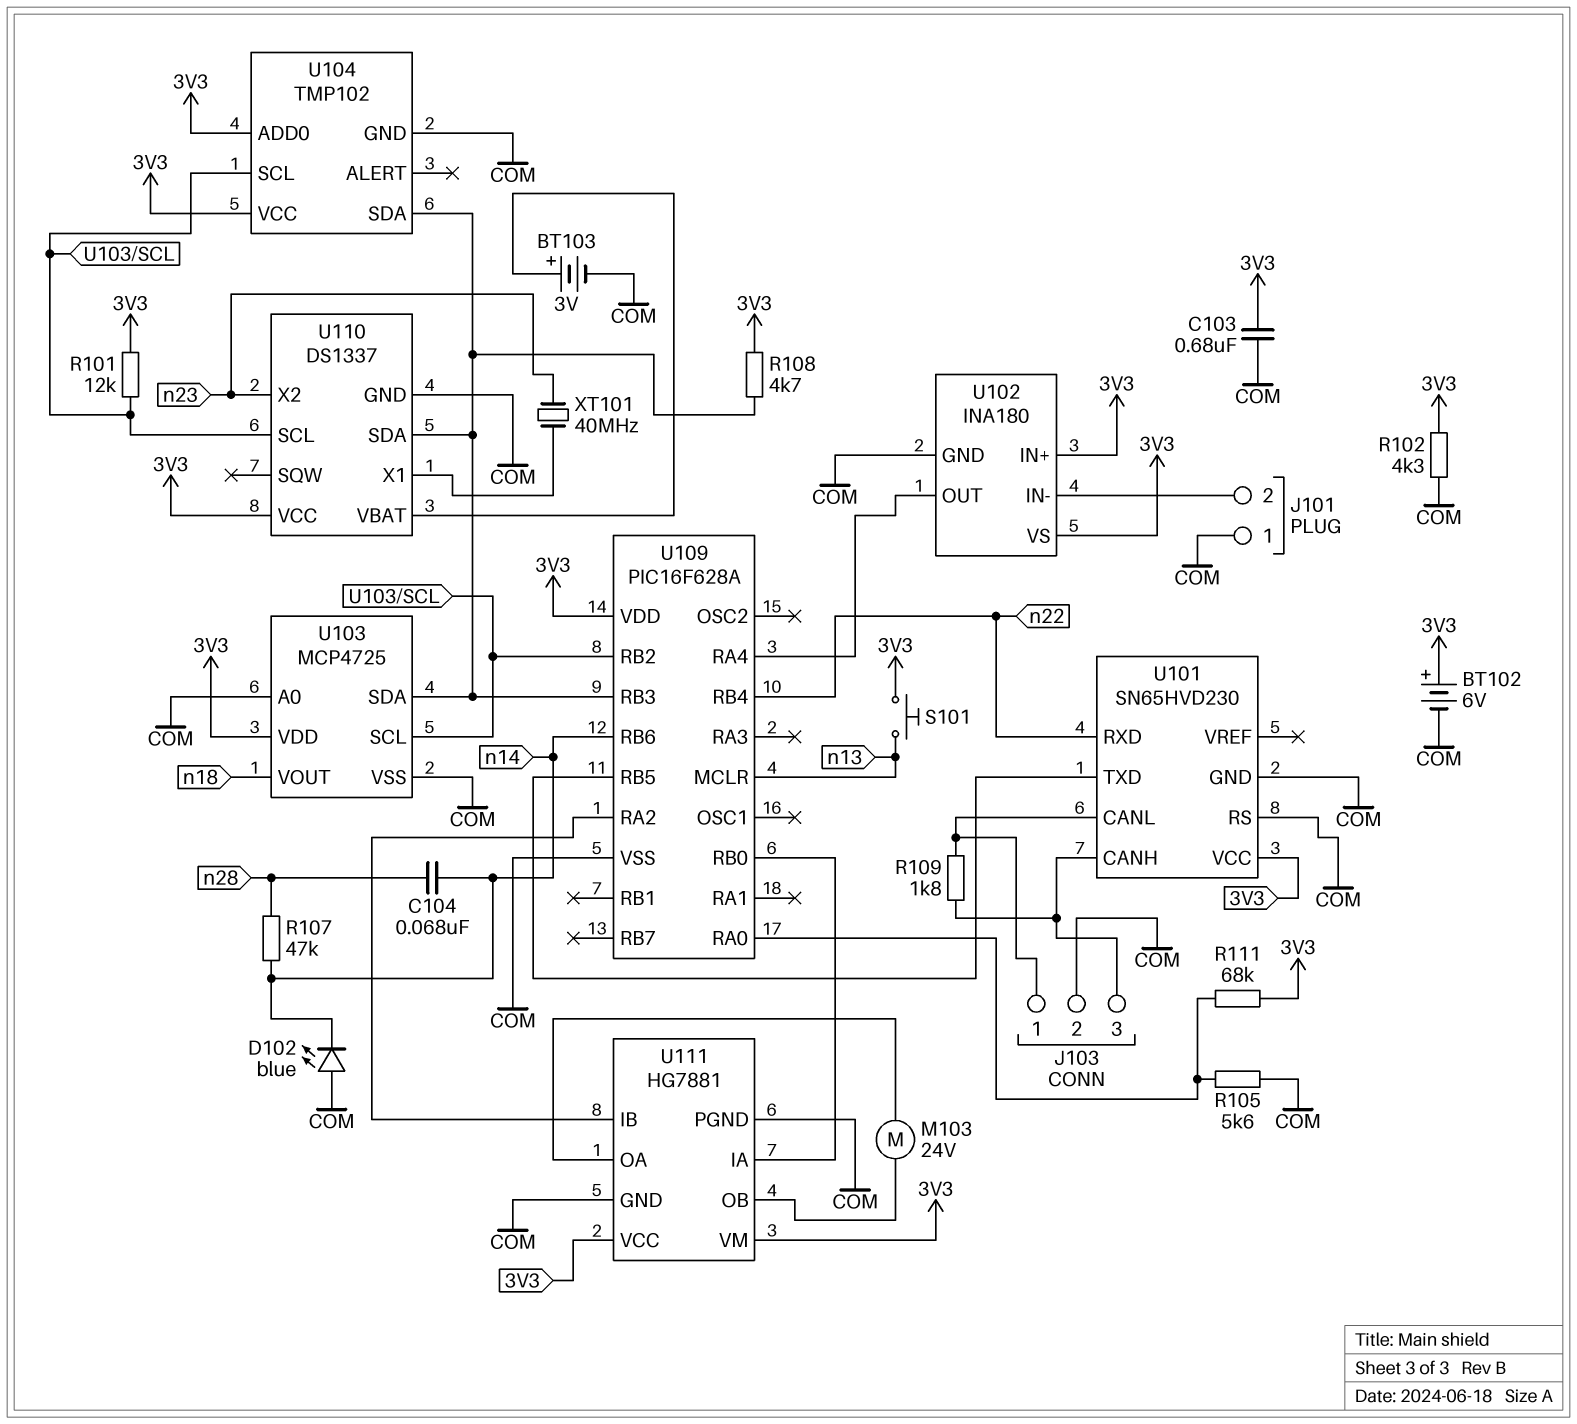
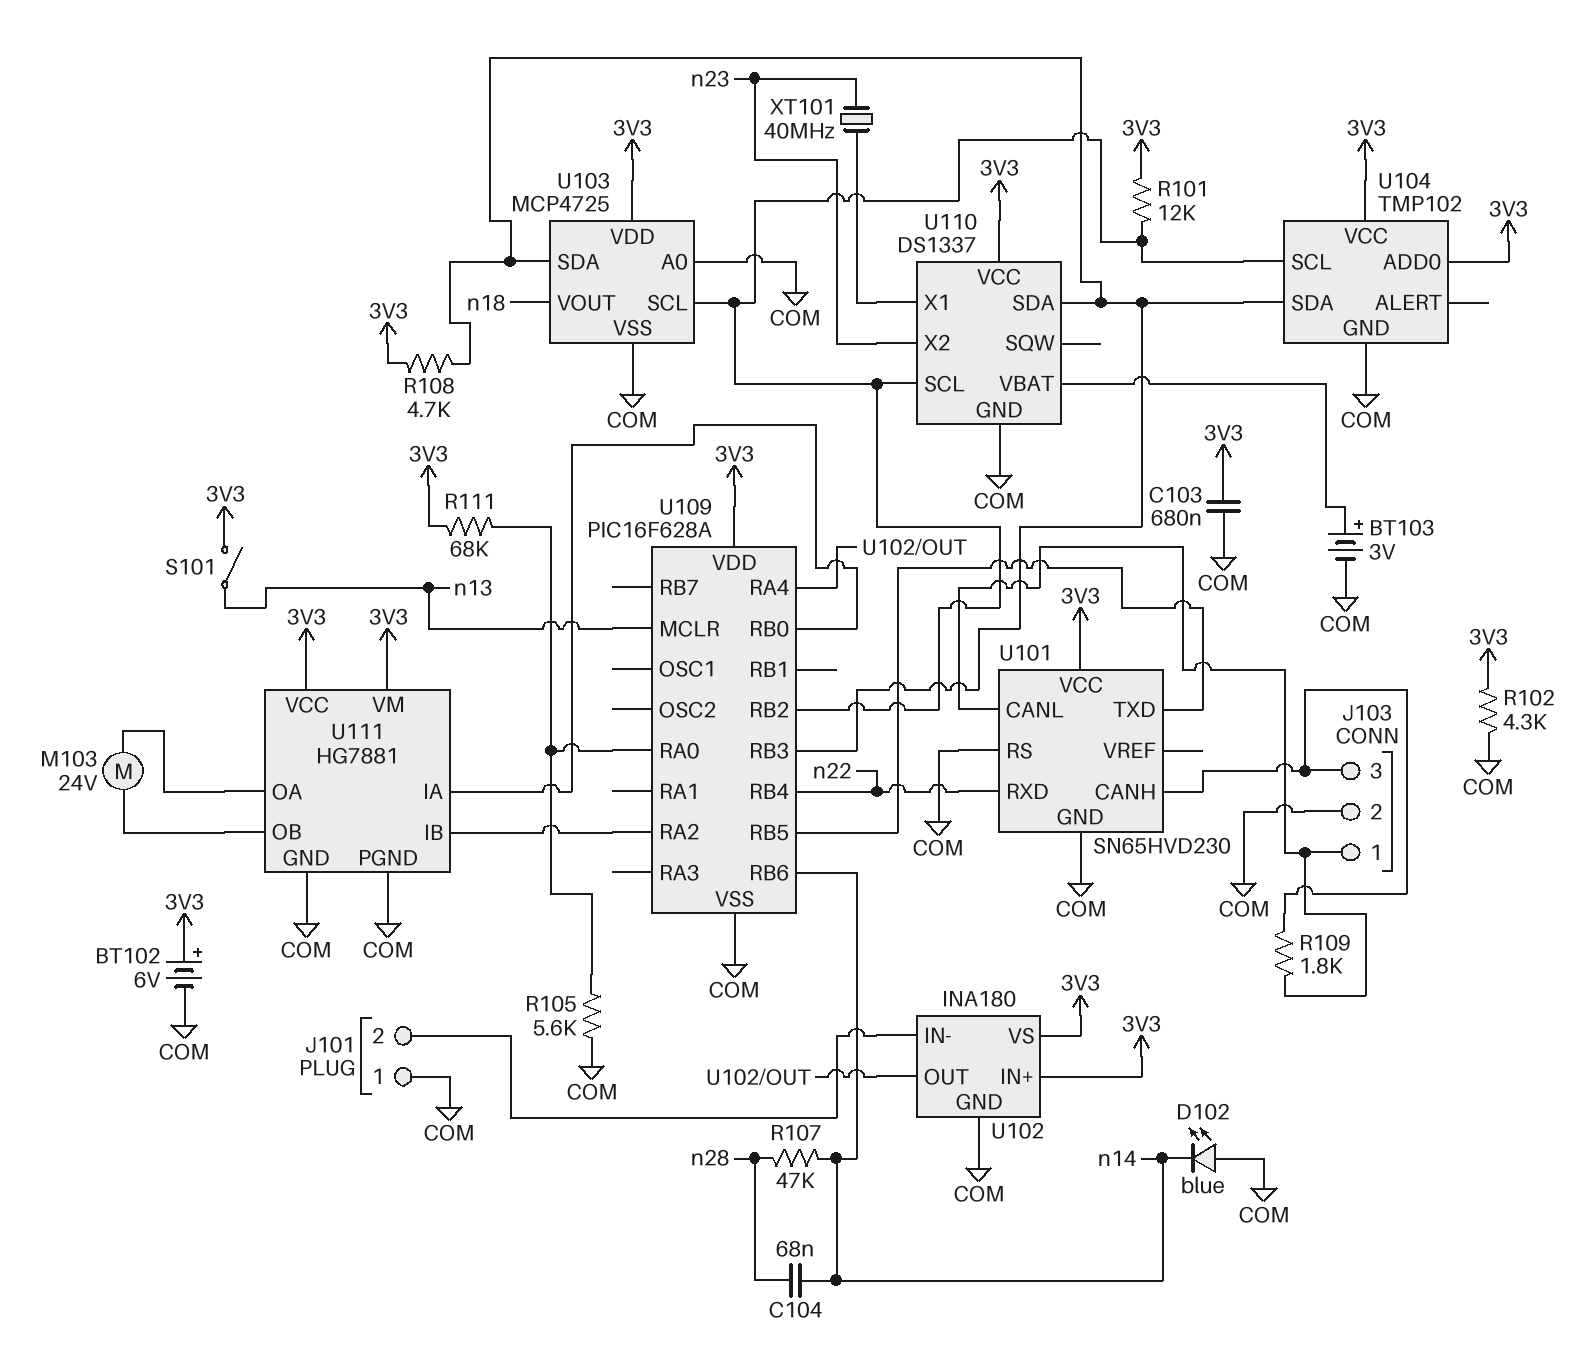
S101: button (3V3, n13) -> switch (3V3, n13)

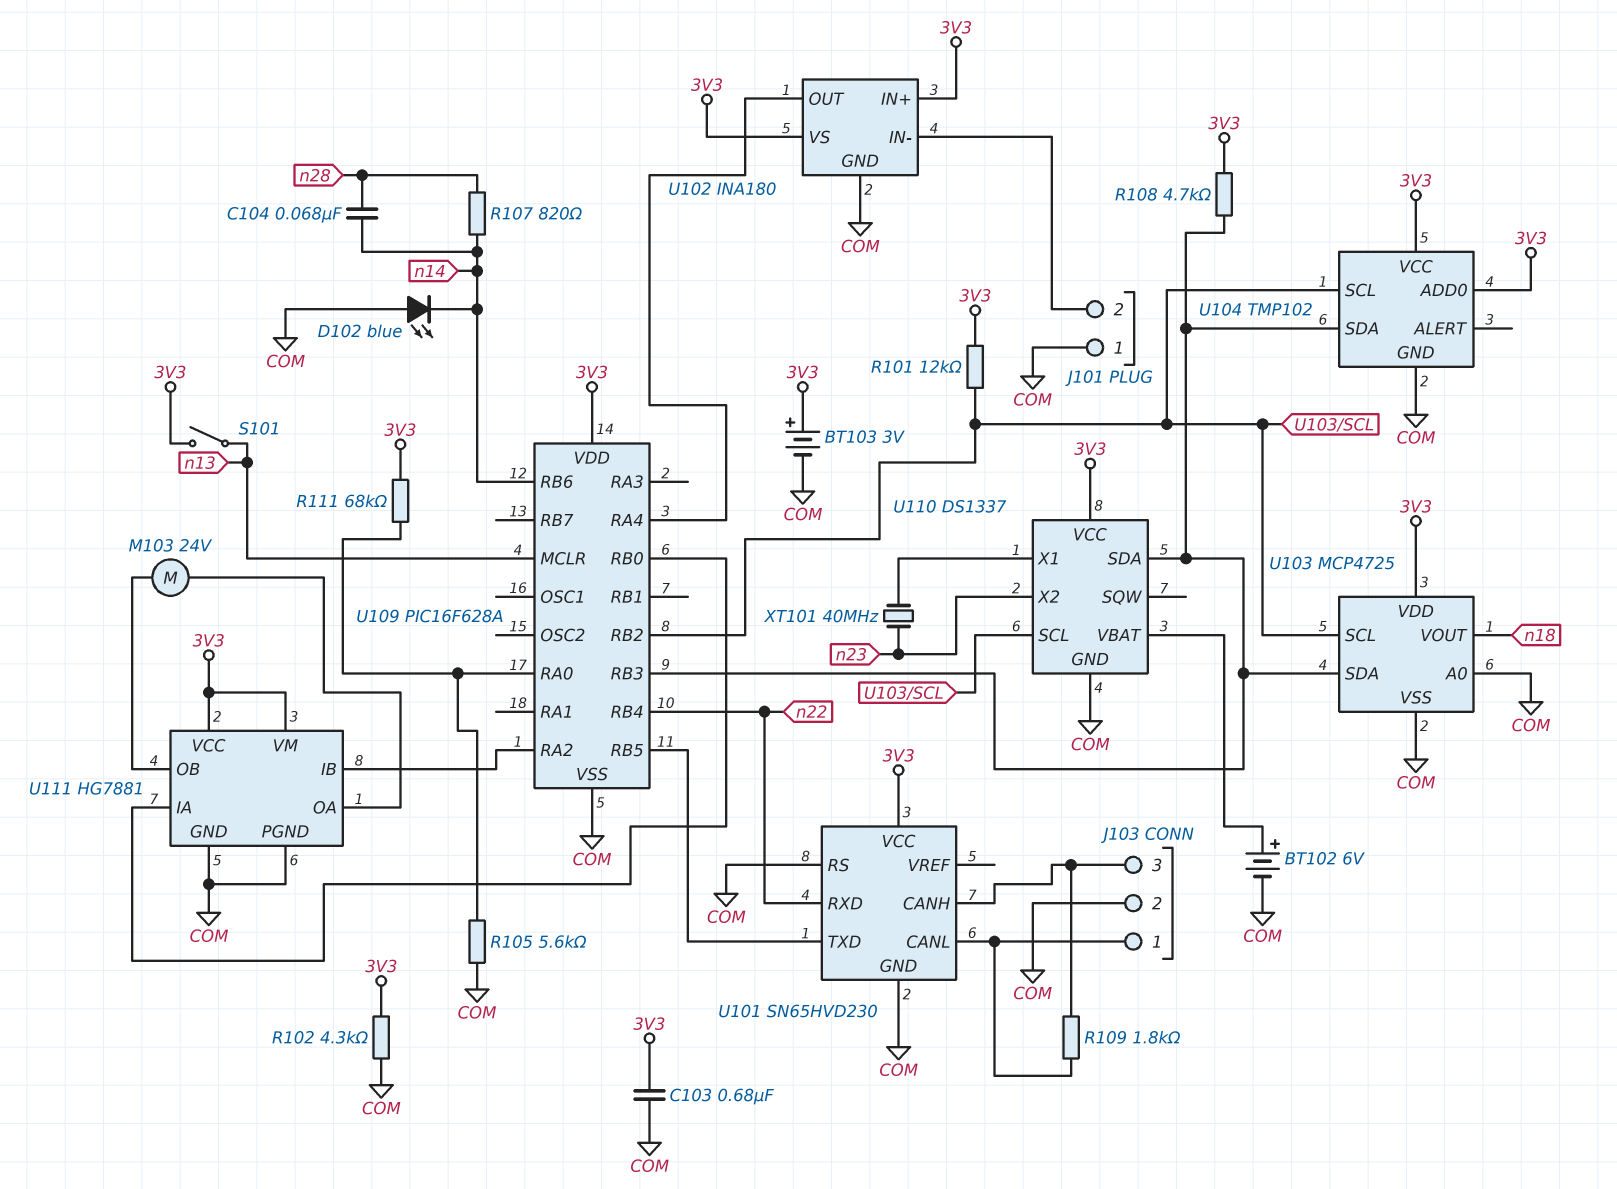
BT102: 6V (plus 3V3, minus COM) -> 6V (plus U110/VBAT, minus COM)
BT103: 3V (plus U110/VBAT, minus COM) -> 3V (plus 3V3, minus COM)
R107: 47k (n14, n28) -> 820 (n14, n28)

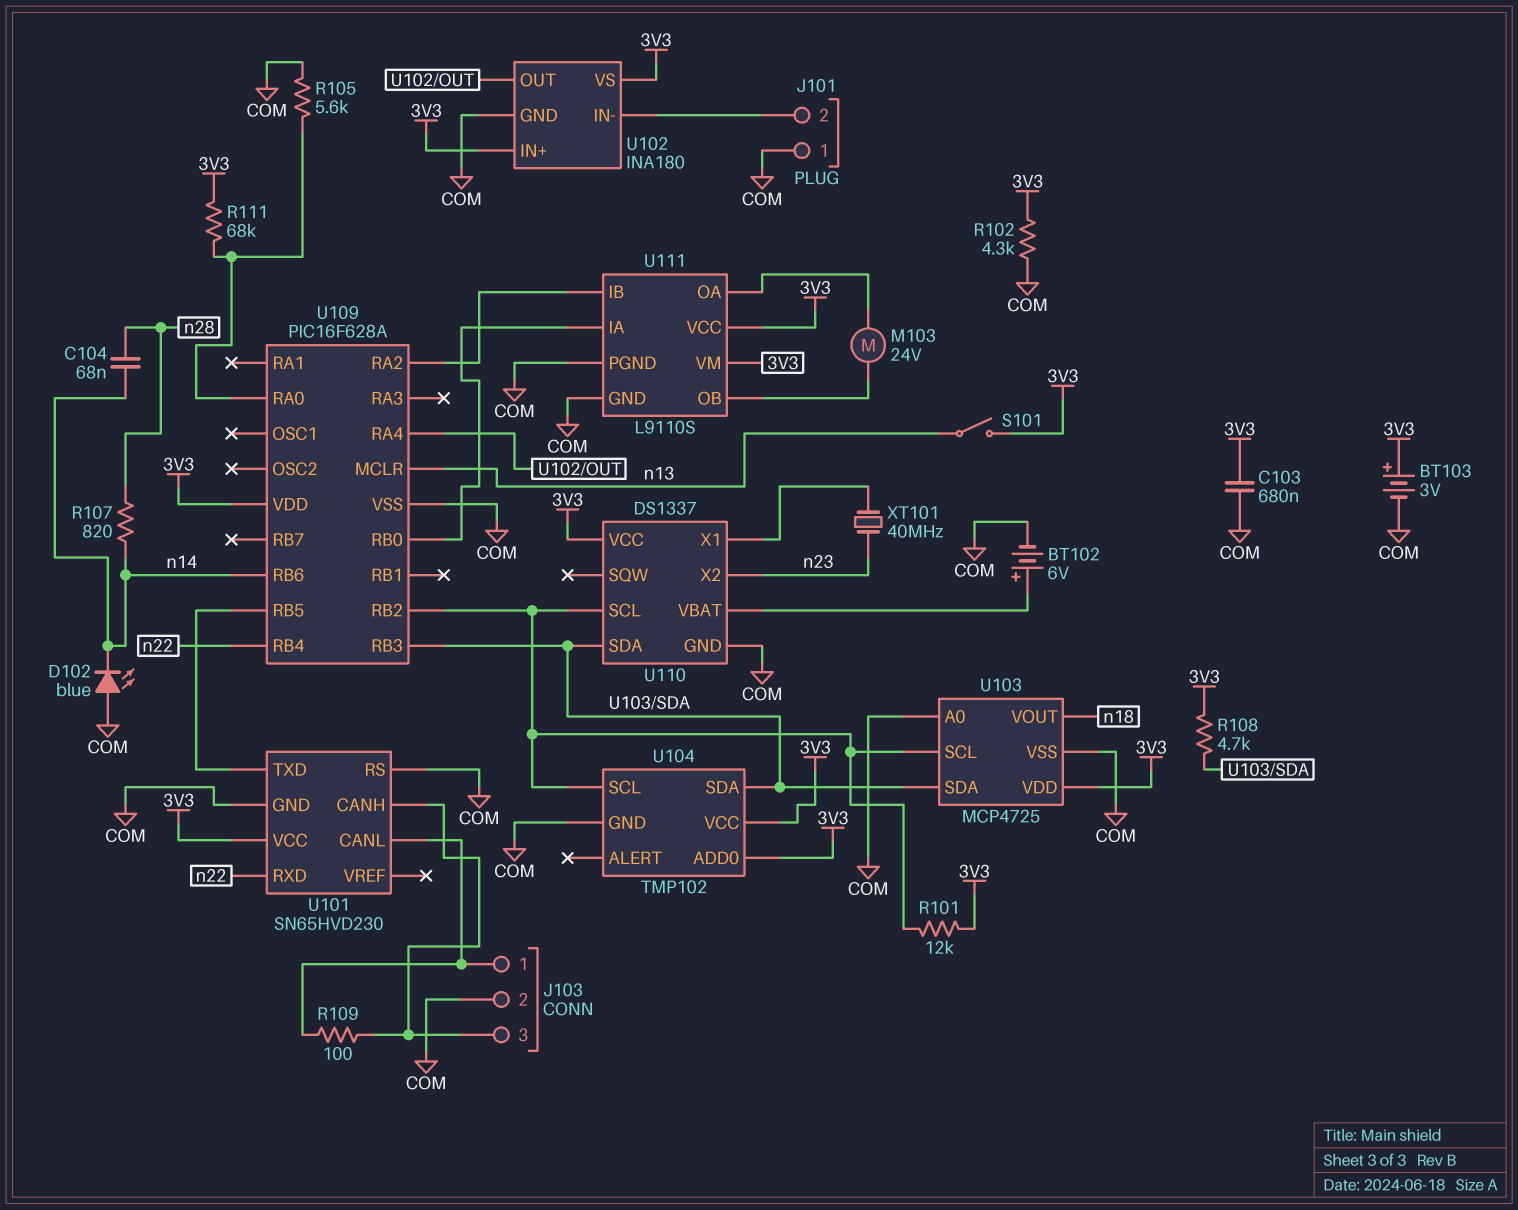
R109: 1.8k (J103/1, J103/3) -> 100 (J103/1, J103/3)
U111: HG7881 -> L9110S

